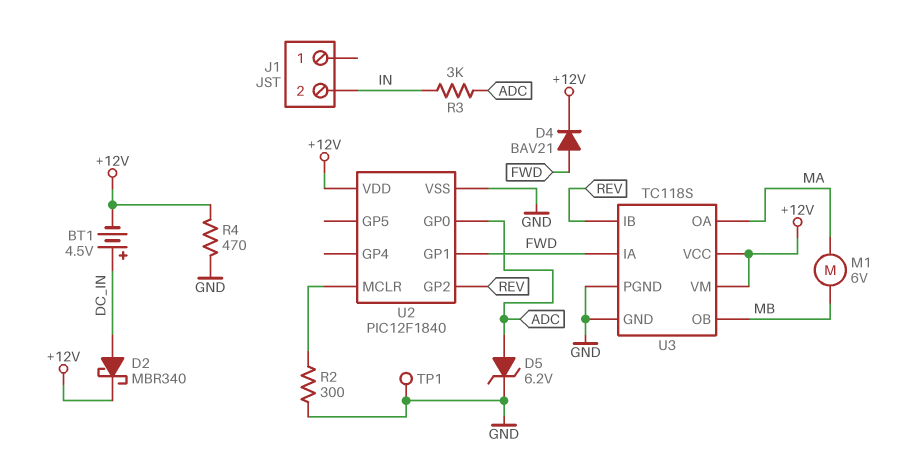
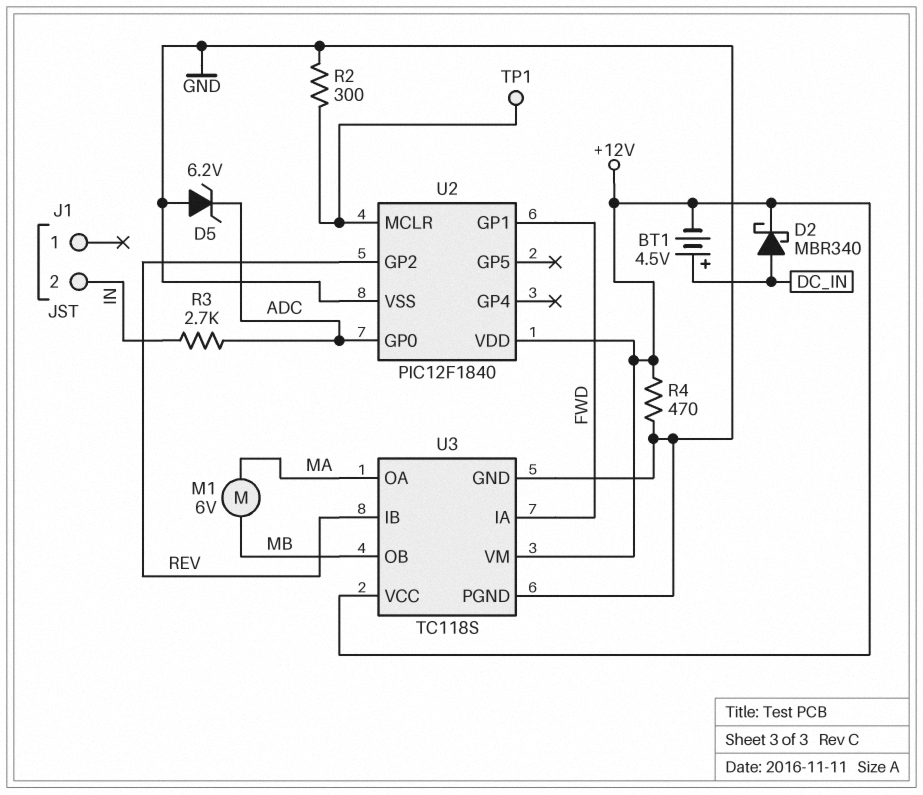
D4: diode BAV21 (A FWD, K +12V) -> none
D5: zener 6.2V (A ADC, K GND) -> zener 6.2V (A GND, K ADC)
R3: 3k (ADC, IN) -> 2.7k (ADC, IN)
TP1: test point (GND) -> test point (U2/MCLR)

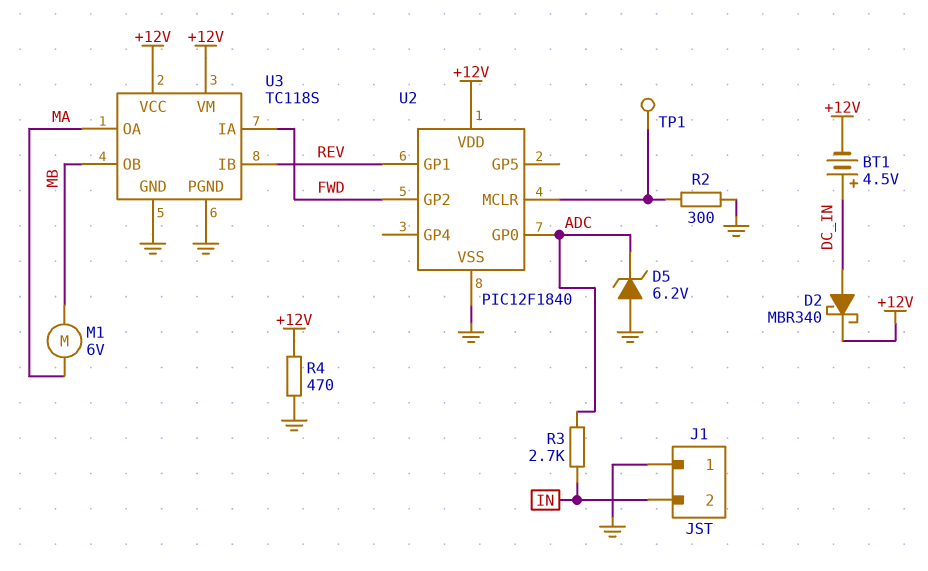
J1 pin 1: none -> GND
U2 pin GP1: FWD -> REV
U2 pin GP2: REV -> FWD

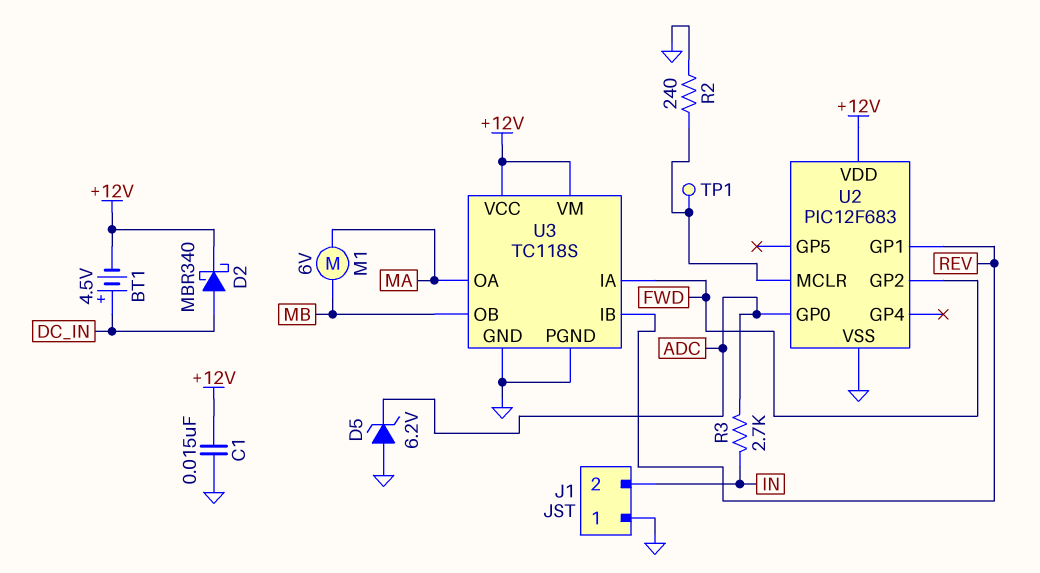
C1: none -> 15nF (+12V, GND)
R2: 300 (GND, U2/MCLR) -> 240 (GND, U2/MCLR)
R4: 470 (+12V, GND) -> none
U2: PIC12F1840 -> PIC12F683

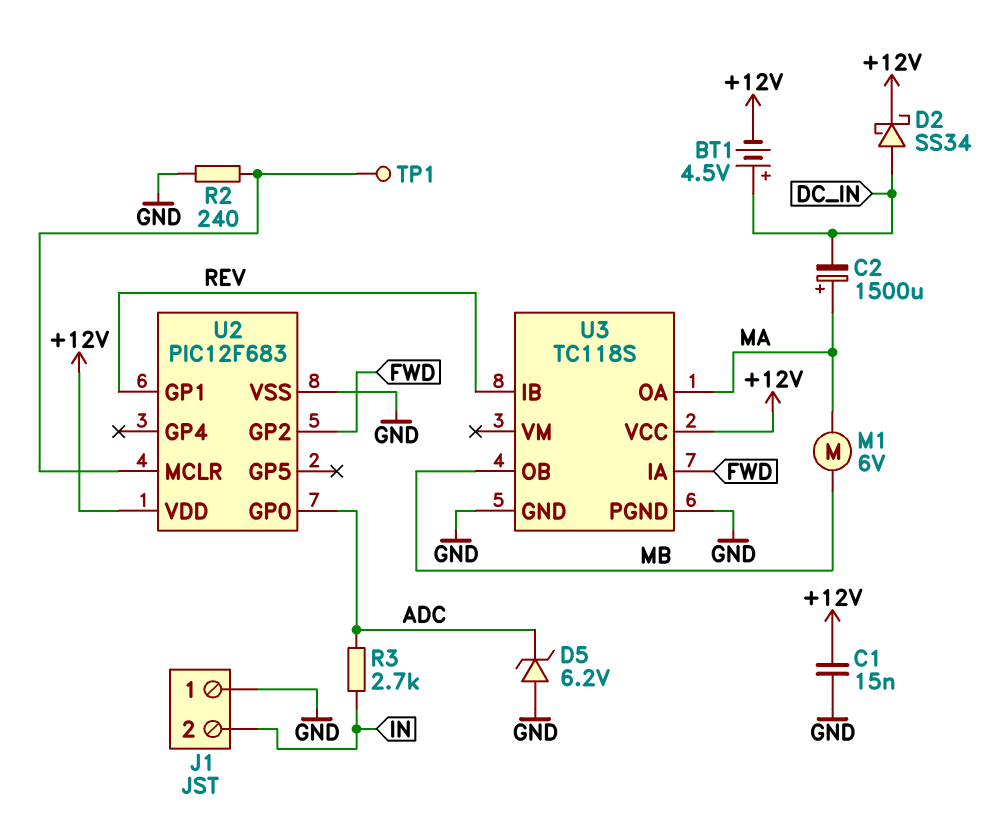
C2: none -> 1500uF (plus MA, minus DC_IN)
D2: schottky MBR340 (A DC_IN, K +12V) -> schottky SS34 (A DC_IN, K +12V)
U3 pin VM: +12V -> none

